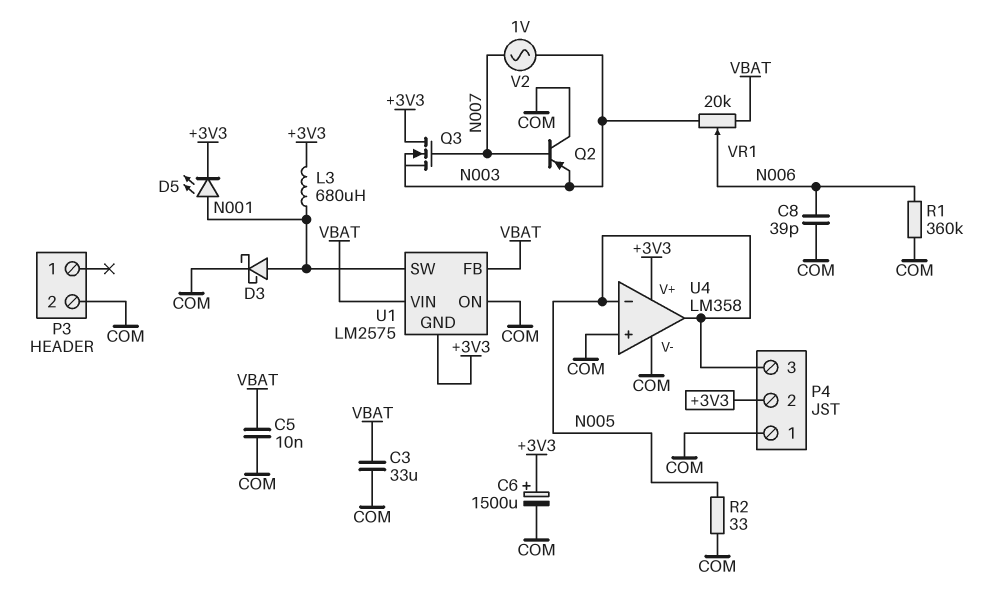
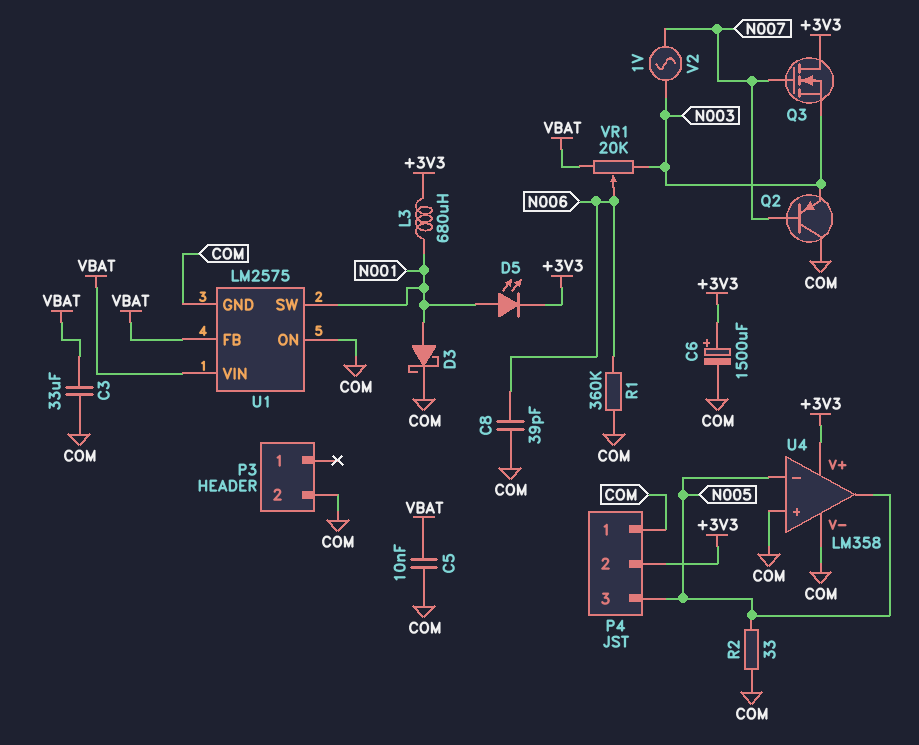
U1 pin GND: +3V3 -> COM

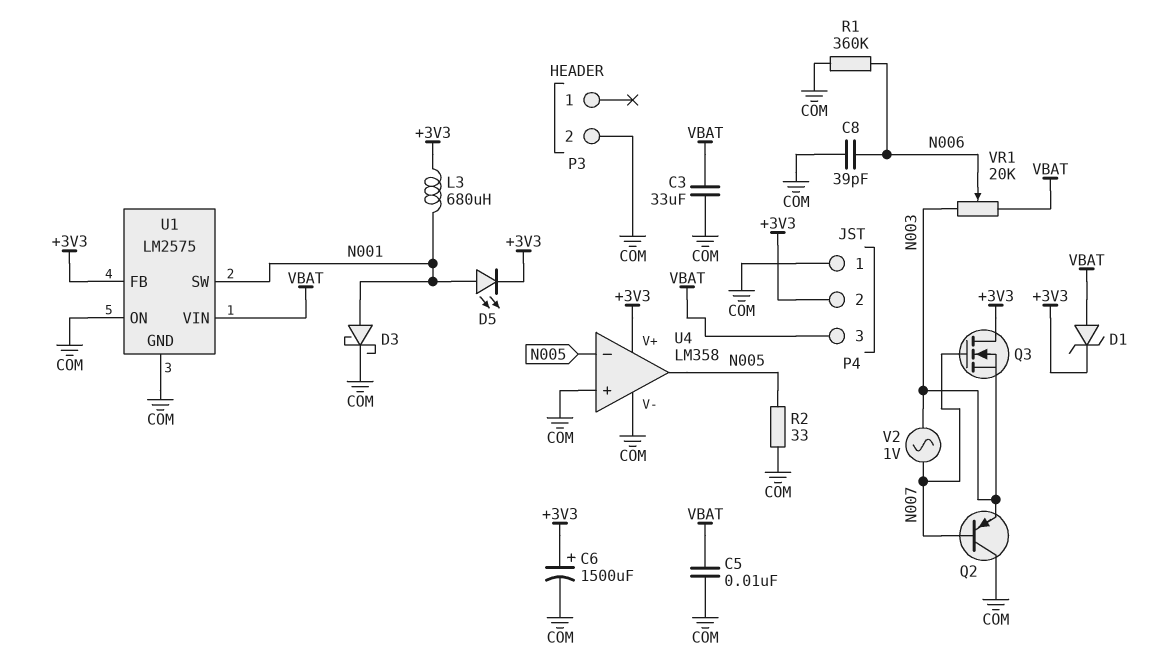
D1: none -> zener (A VBAT, K +3V3)
P4 pin 3: N005 -> VBAT
U1 pin FB: VBAT -> +3V3

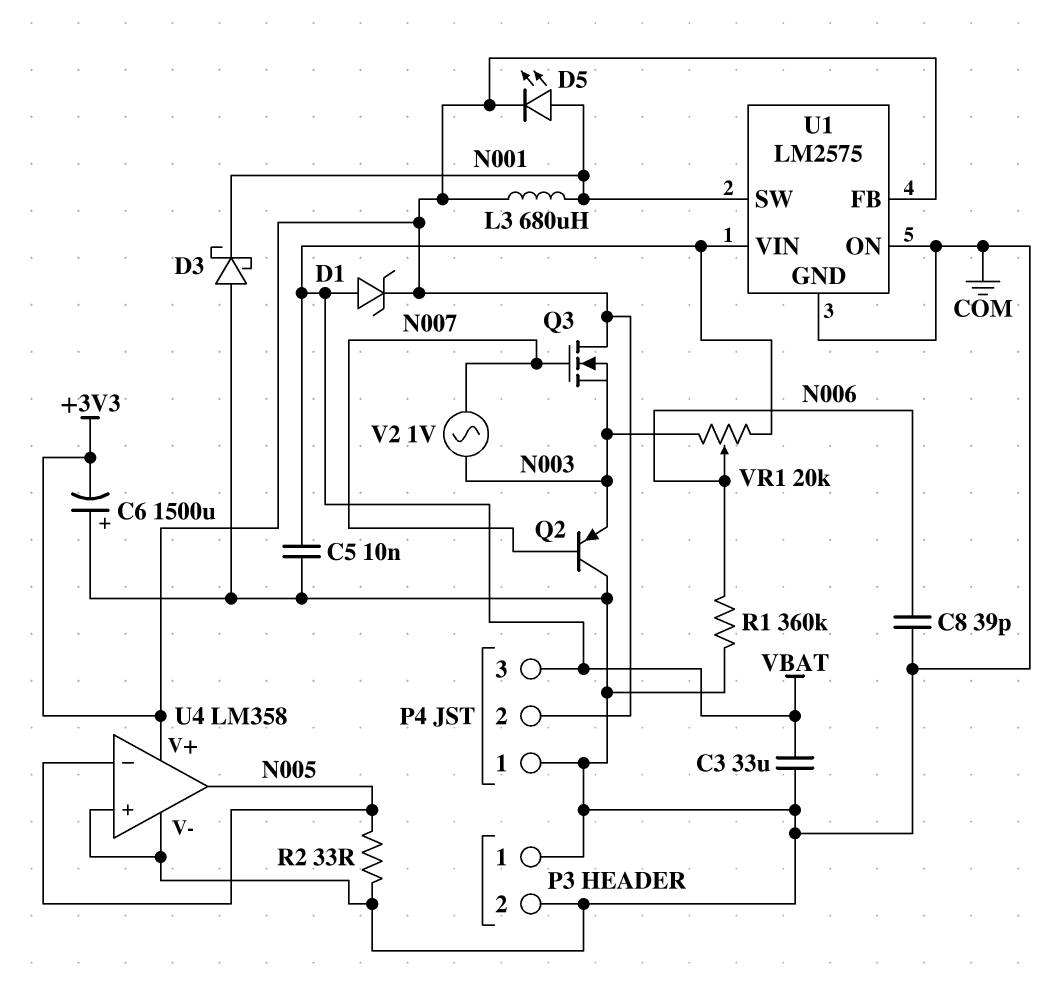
C6: 1500uF (plus +3V3, minus COM) -> 1500uF (plus COM, minus +3V3)
D3: schottky (A N001, K COM) -> schottky (A COM, K N001)
P3 pin 1: none -> COM

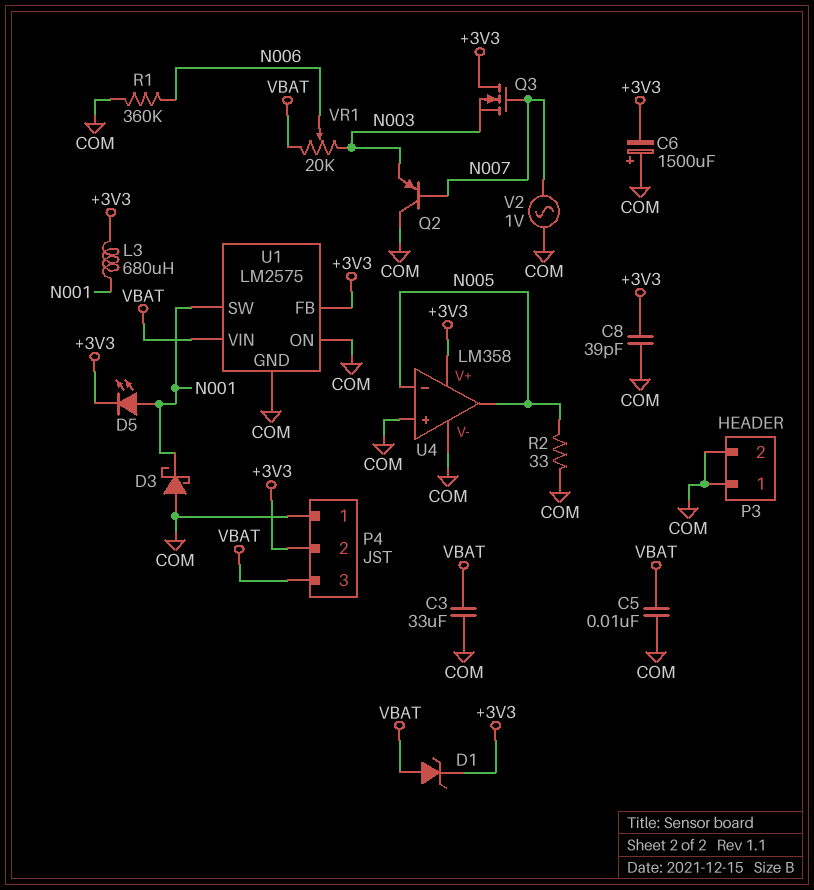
C8: 39pF (COM, N006) -> 39pF (+3V3, COM)
V2: AC 1V (N003, N007) -> AC 1V (COM, N007)

